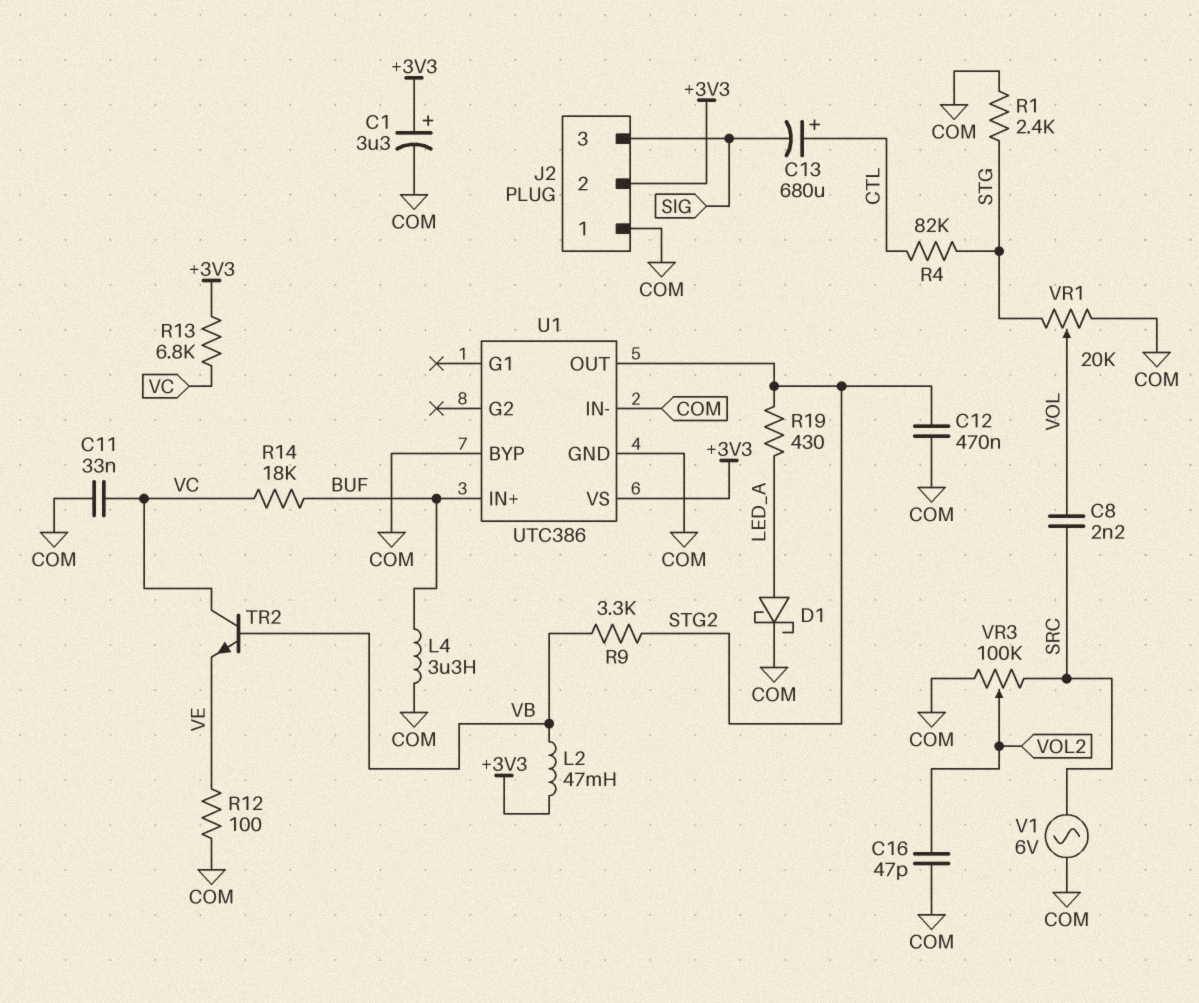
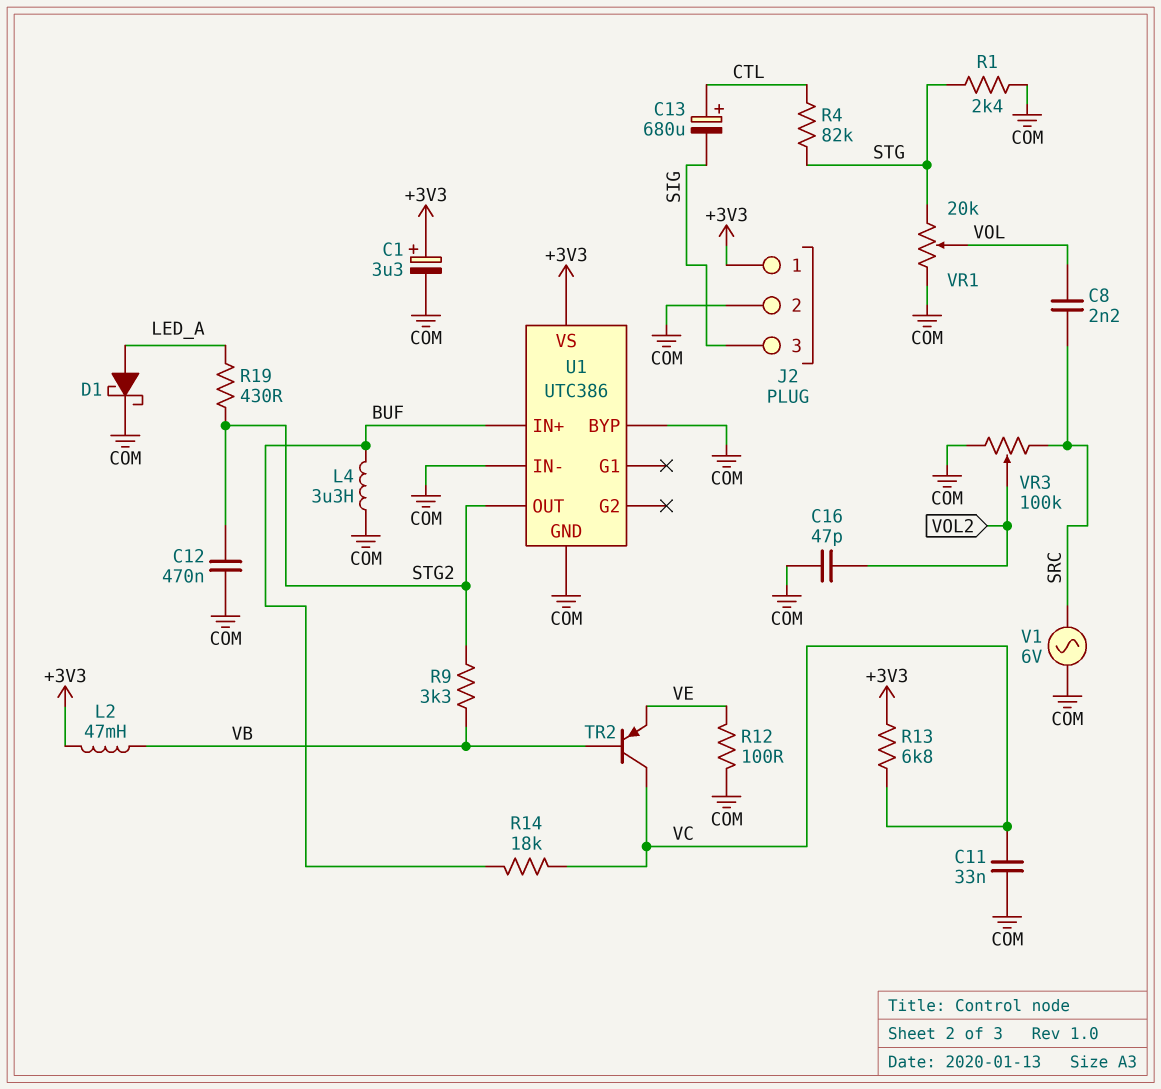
J2 pin 1: COM -> +3V3
J2 pin 2: +3V3 -> COM
TR2: NPN (B VB, C VC, E VE) -> PNP (B VB, C VC, E VE)

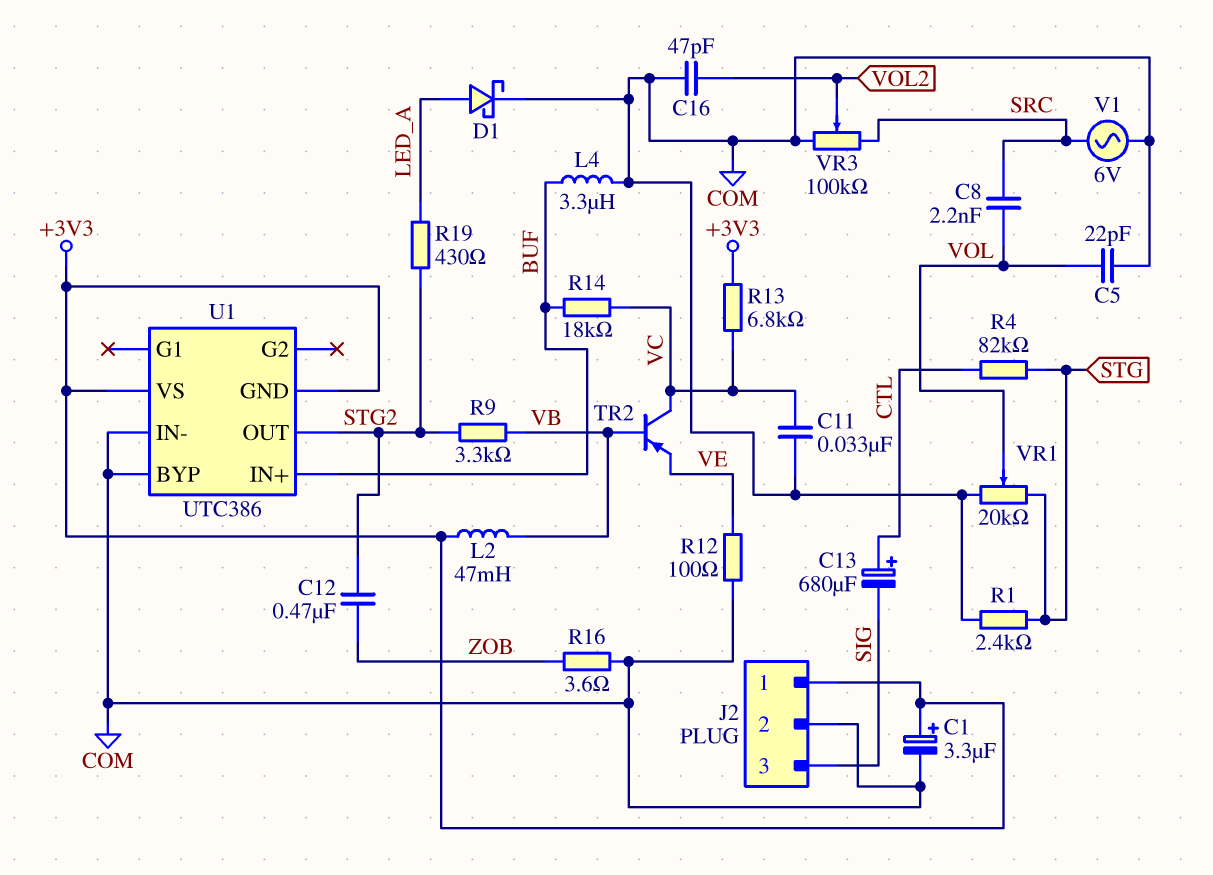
C5: none -> 22pF (COM, VOL)
C12: 470nF (COM, STG2) -> 470nF (STG2, ZOB)
R16: none -> 3.6 (COM, ZOB)
U1 pin GND: COM -> +3V3

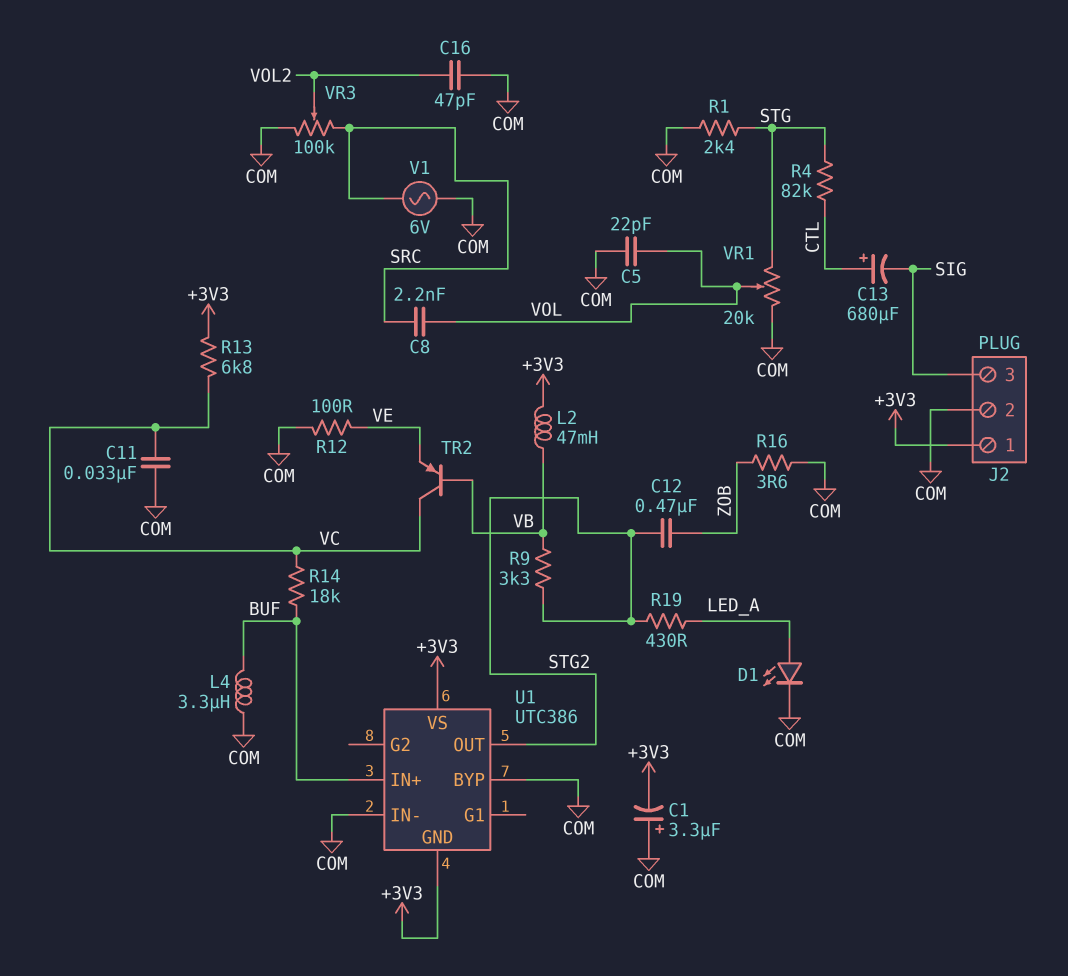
C1: 3.3uF (plus +3V3, minus COM) -> 3.3uF (plus COM, minus +3V3)
D1: schottky (A LED_A, K COM) -> LED (A LED_A, K COM)

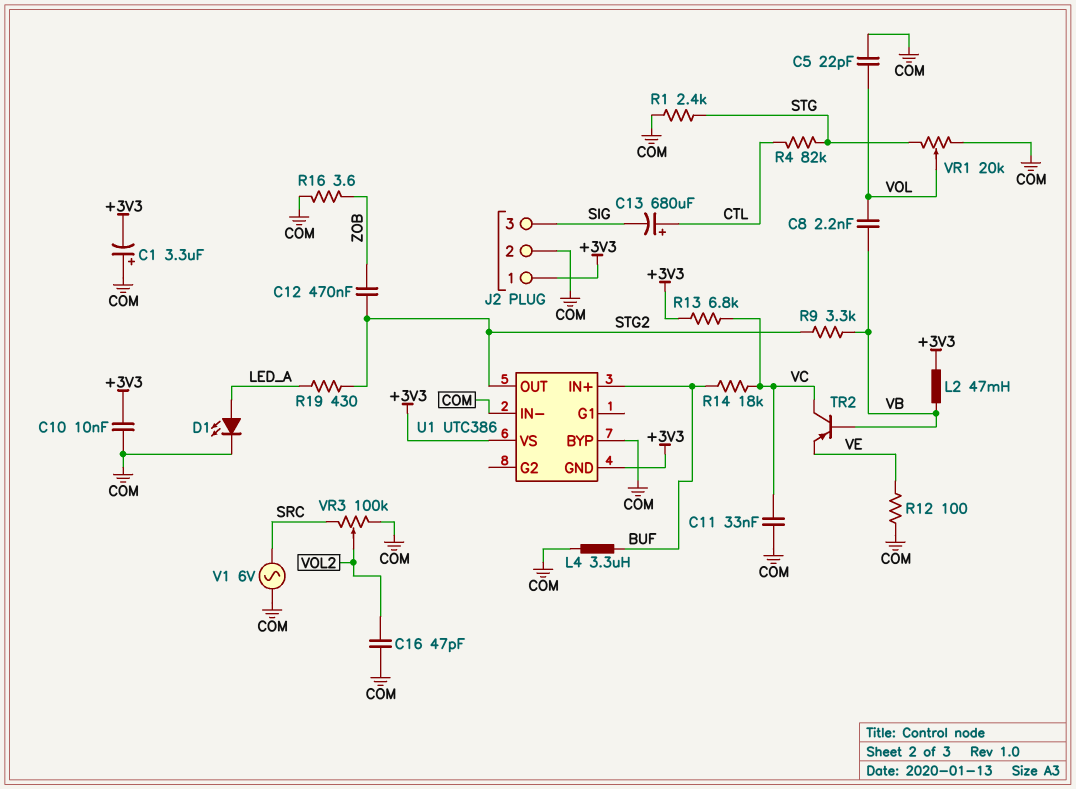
C8: 2.2nF (SRC, VOL) -> 2.2nF (VB, VOL)
C10: none -> 10nF (+3V3, COM)

